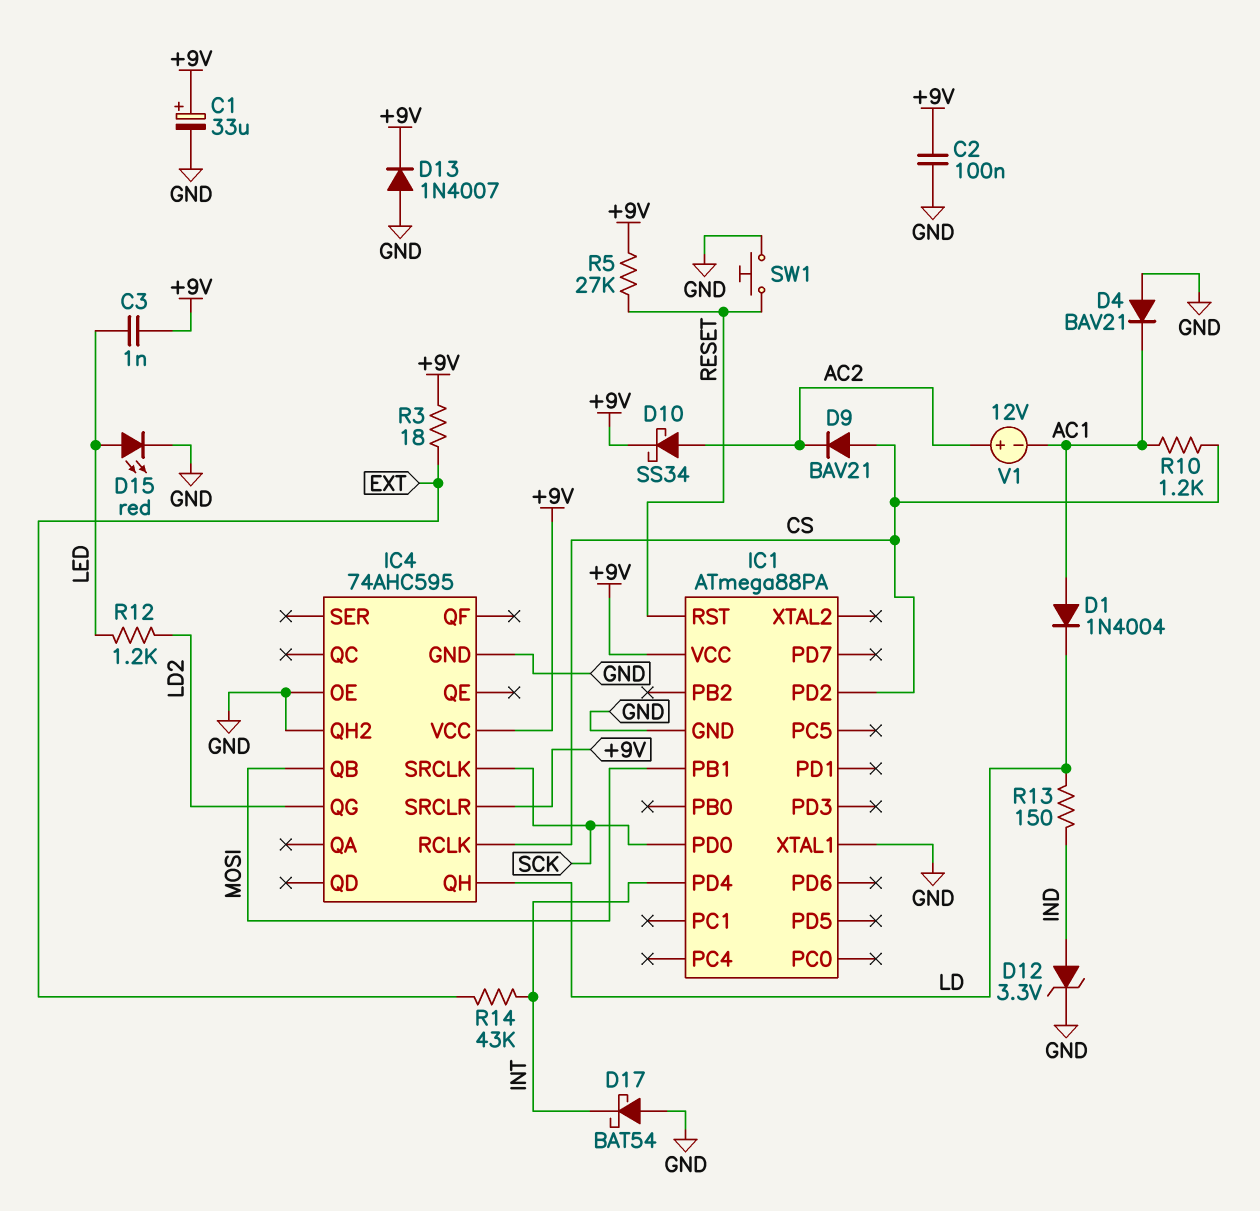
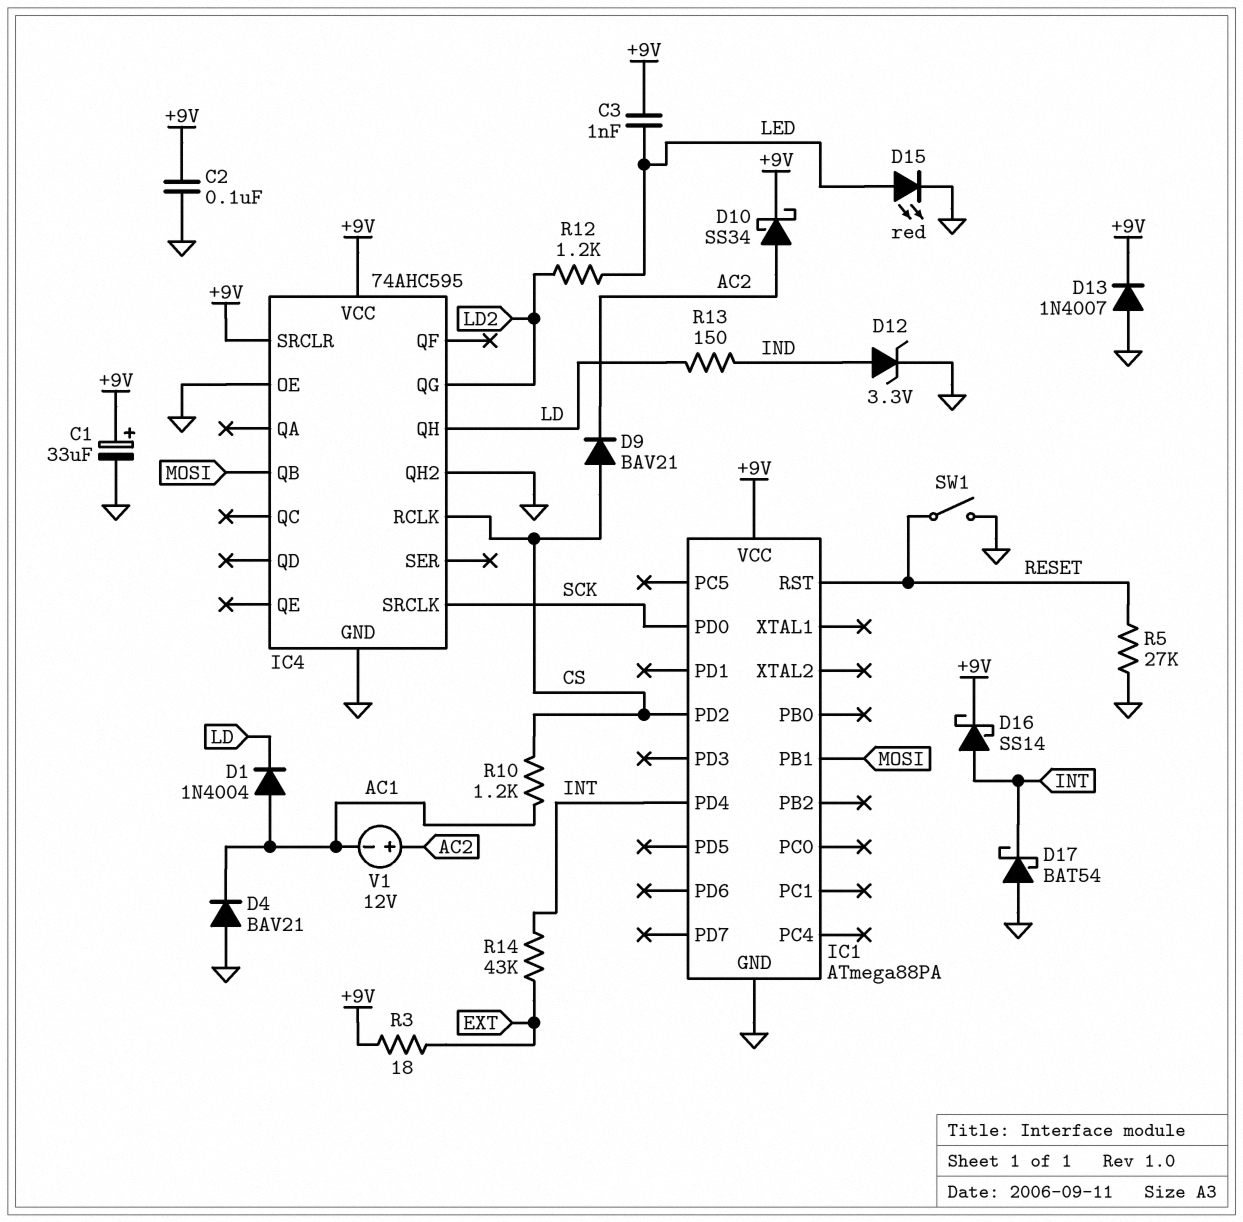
D16: none -> schottky SS14 (A INT, K +9V)
IC1 pin XTAL1: GND -> none
R5: 27k (+9V, RESET) -> 27k (GND, RESET)
SW1: button (GND, RESET) -> switch (GND, RESET)

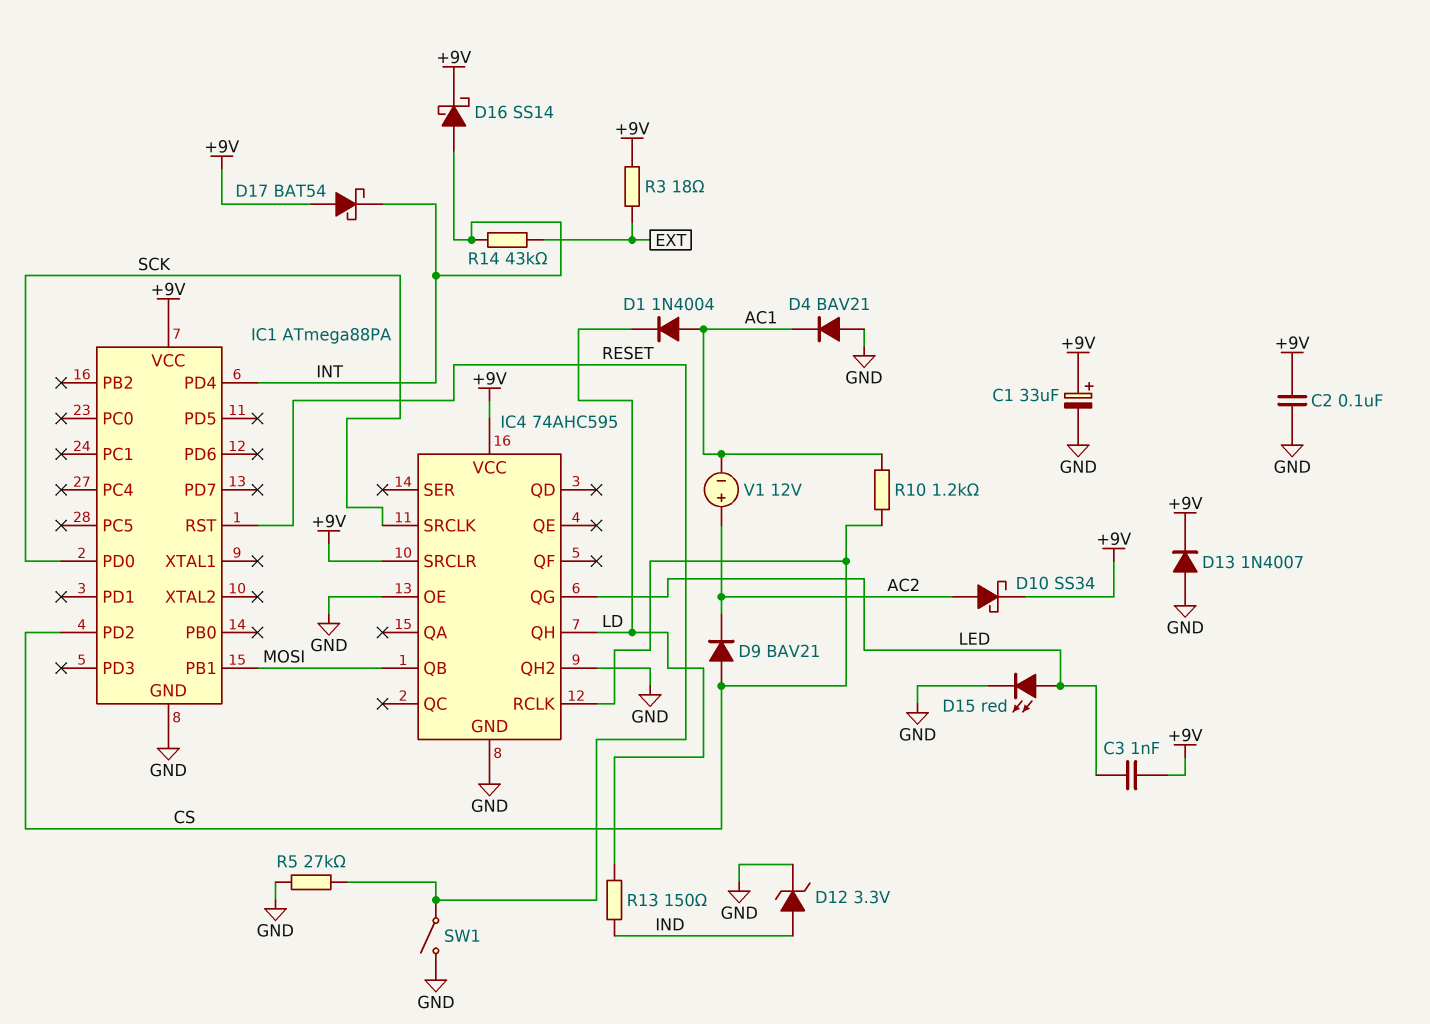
D17: schottky BAT54 (A GND, K INT) -> schottky BAT54 (A +9V, K INT)
IC4 pin QG: LD2 -> LED
R12: 1.2k (LD2, LED) -> none

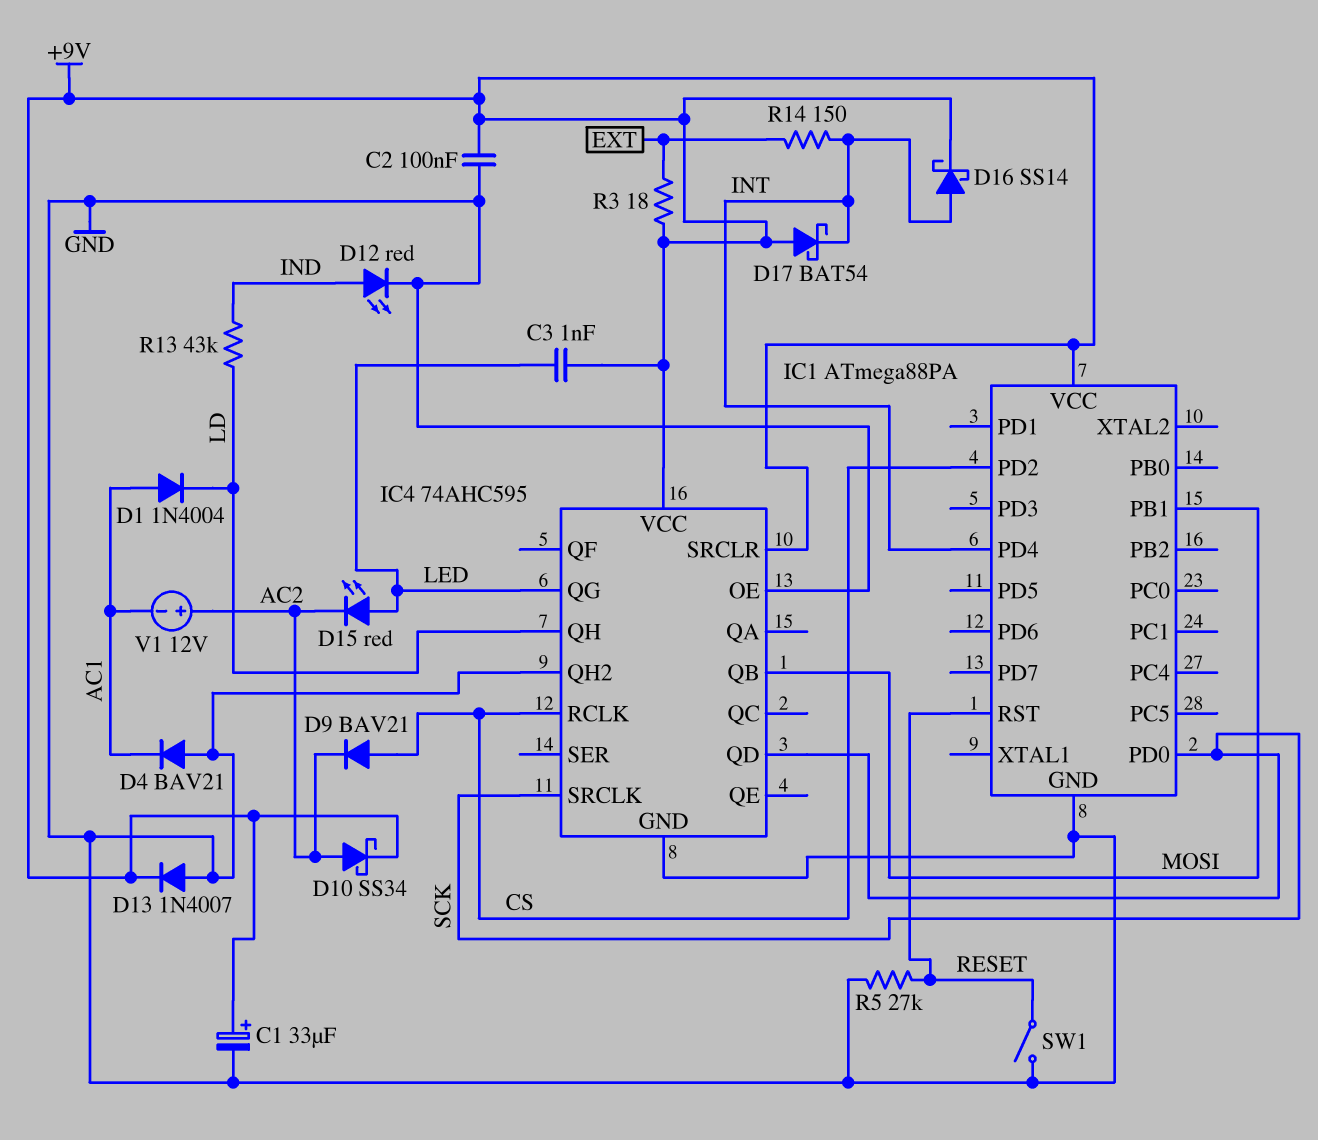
D12: zener 3.3V (A IND, K GND) -> LED red (A IND, K GND)
D15: LED red (A LED, K GND) -> LED red (A LED, K AC2)
IC4 pin QD: none -> SCK
R10: 1.2k (AC1, CS) -> none
R13: 150 (IND, LD) -> 43k (IND, LD)
R14: 43k (EXT, INT) -> 150 (EXT, INT)

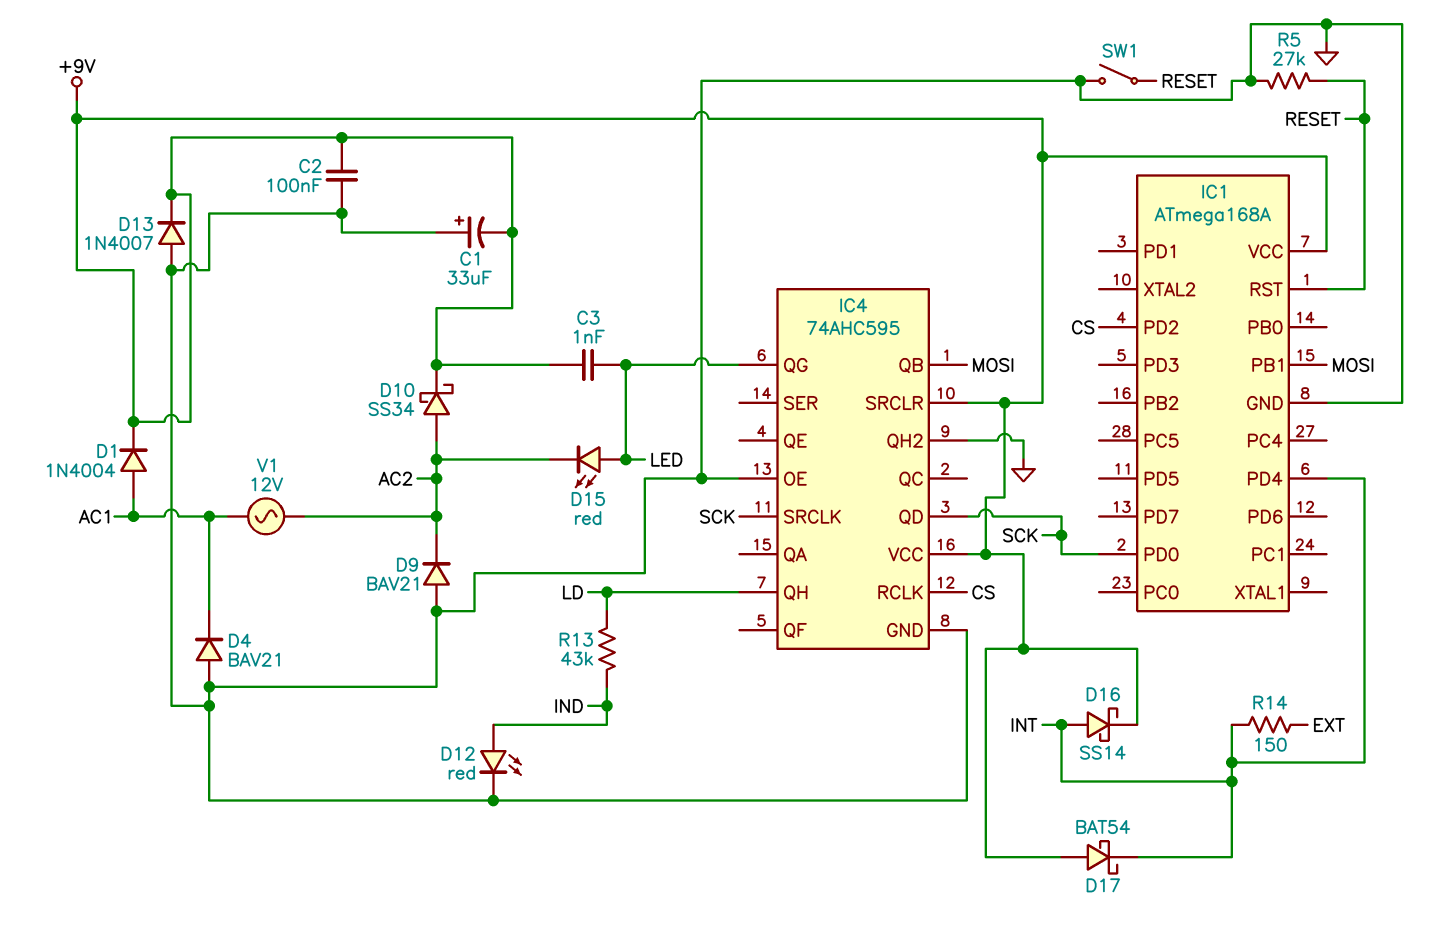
C1: 33uF (plus +9V, minus GND) -> 33uF (plus GND, minus +9V)
D1: diode 1N4004 (A AC1, K LD) -> diode 1N4004 (A AC1, K +9V)
D9: diode BAV21 (A CS, K AC2) -> diode BAV21 (A GND, K AC2)
IC1: ATmega88PA -> ATmega168A
R3: 18 (+9V, EXT) -> none
V1: 12V (plus AC2, minus AC1) -> AC 12V (AC1, AC2)

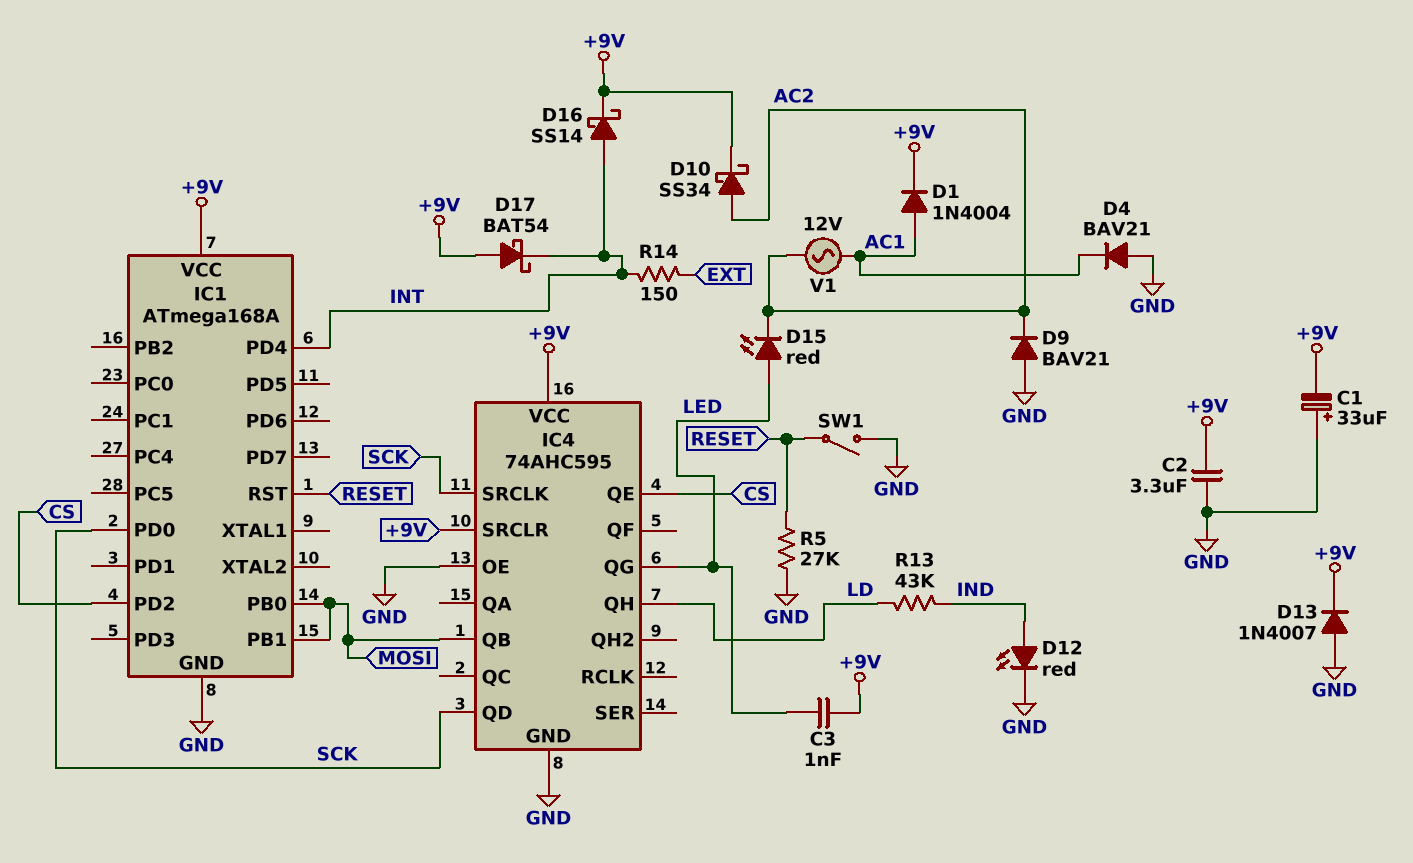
C2: 100nF (+9V, GND) -> 3.3uF (+9V, GND)
IC1 pin PB0: none -> MOSI
IC4 pin QE: none -> CS
IC4 pin QH2: GND -> none
IC4 pin RCLK: CS -> none

